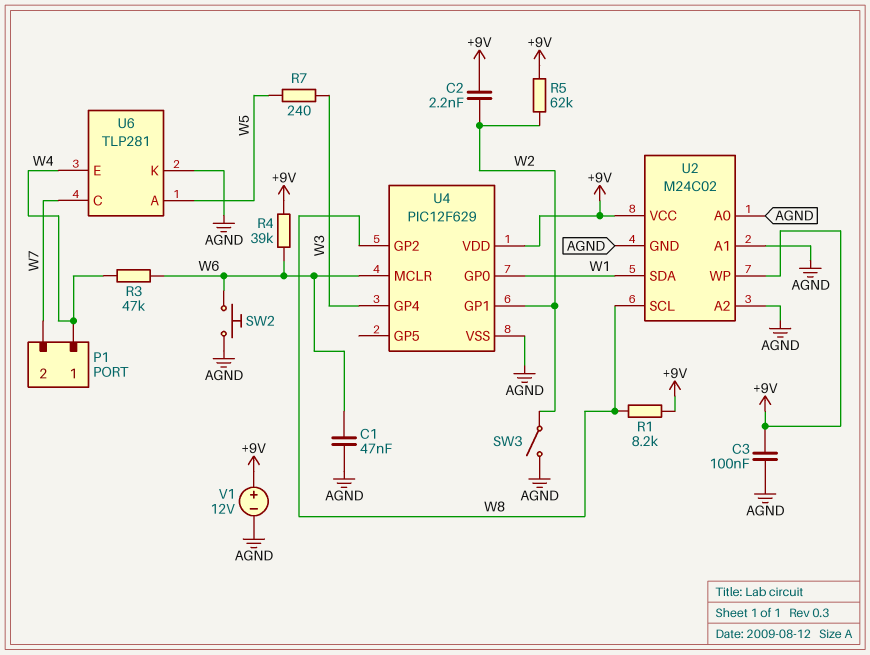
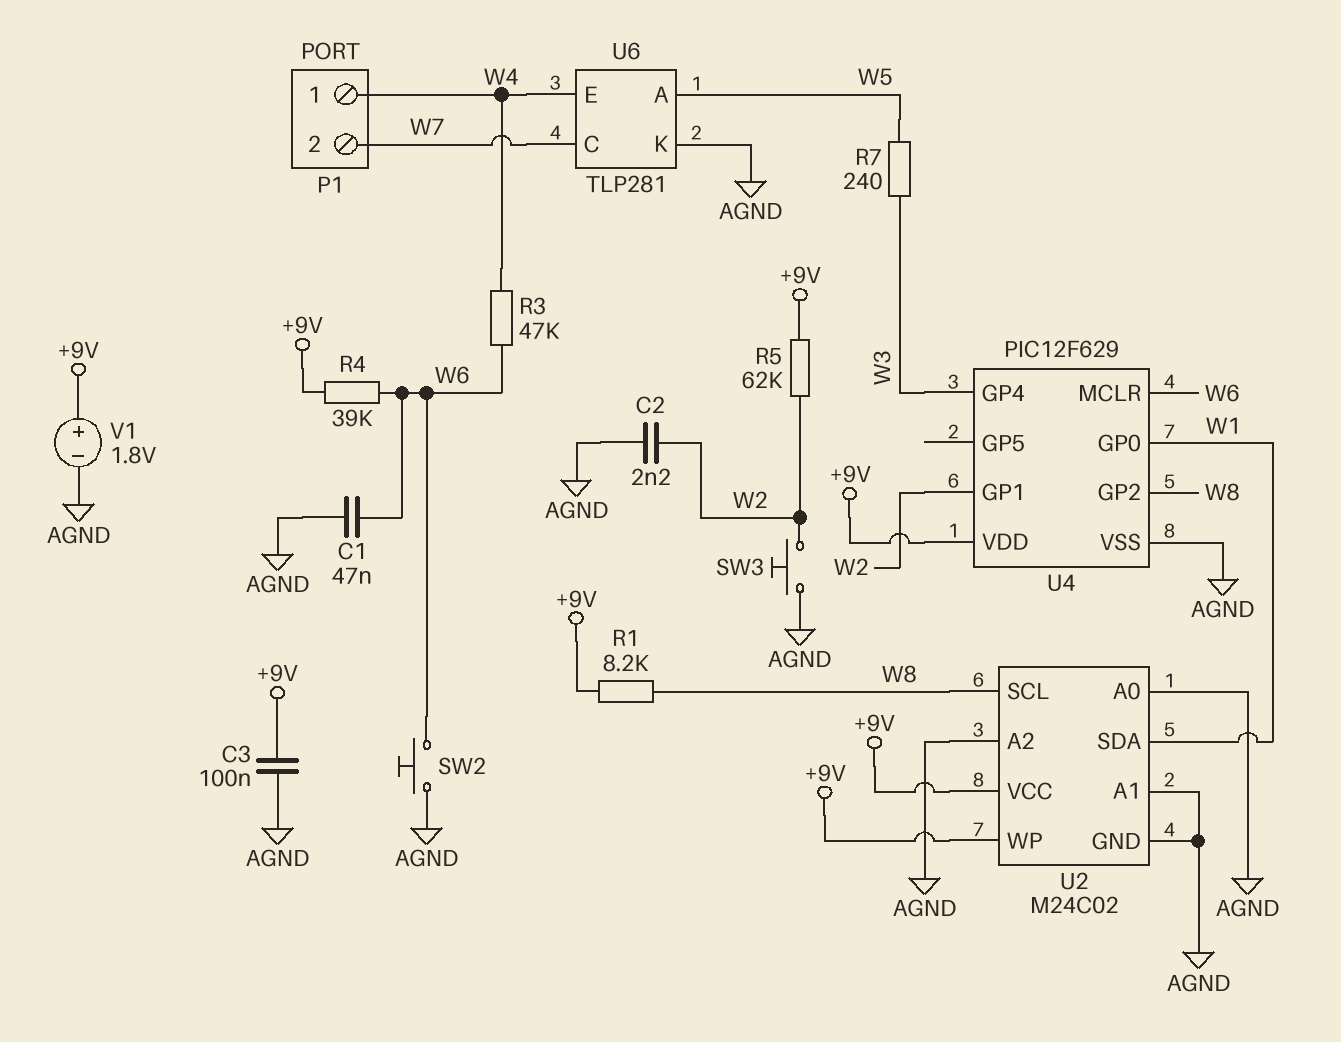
C2: 2.2nF (+9V, W2) -> 2.2nF (AGND, W2)
SW3: switch (AGND, W2) -> button (AGND, W2)
V1: 12V (plus +9V, minus AGND) -> 1.8V (plus +9V, minus AGND)

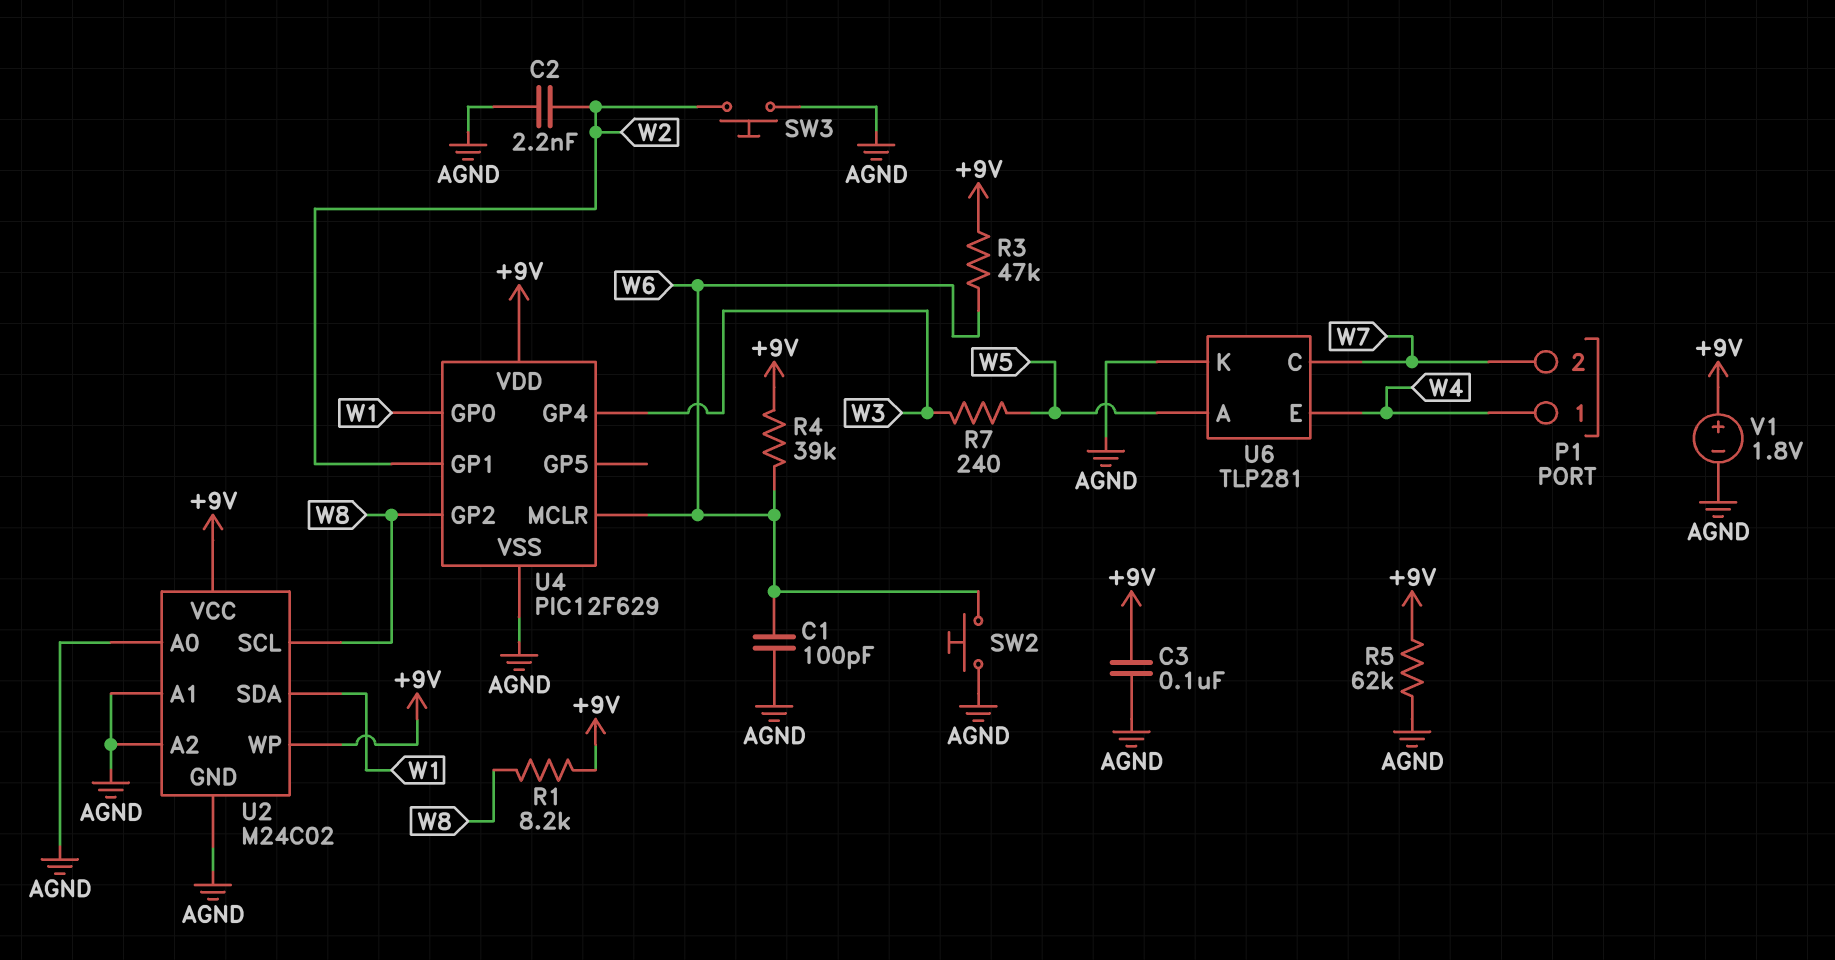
C1: 47nF (AGND, W6) -> 100pF (AGND, W6)
R3: 47k (W4, W6) -> 47k (+9V, W6)
R5: 62k (+9V, W2) -> 62k (+9V, AGND)

